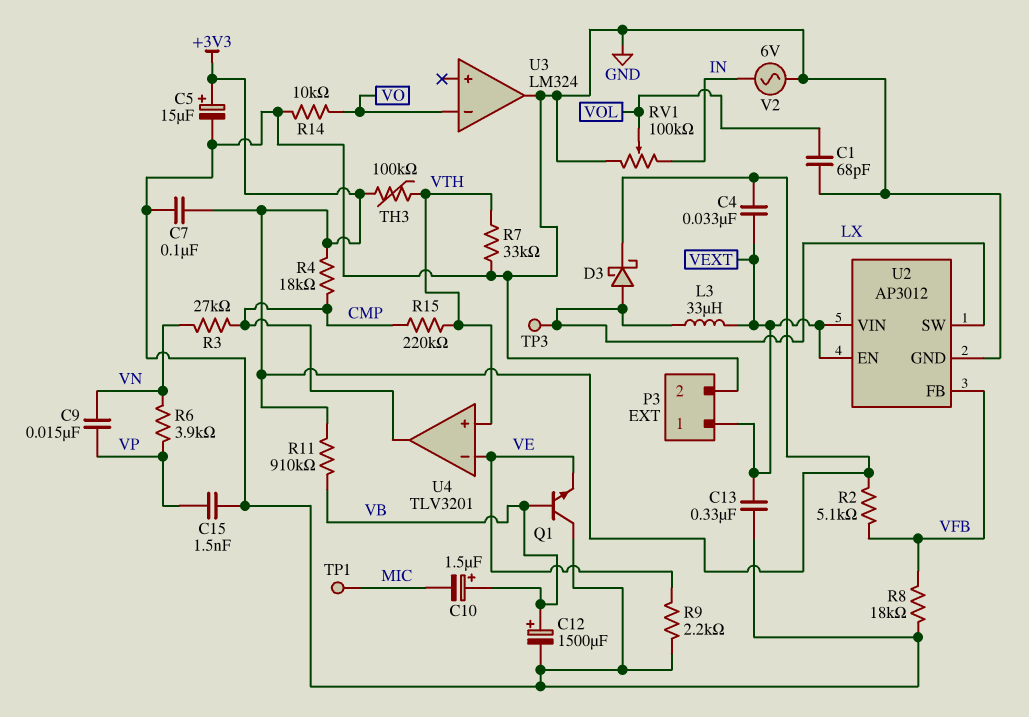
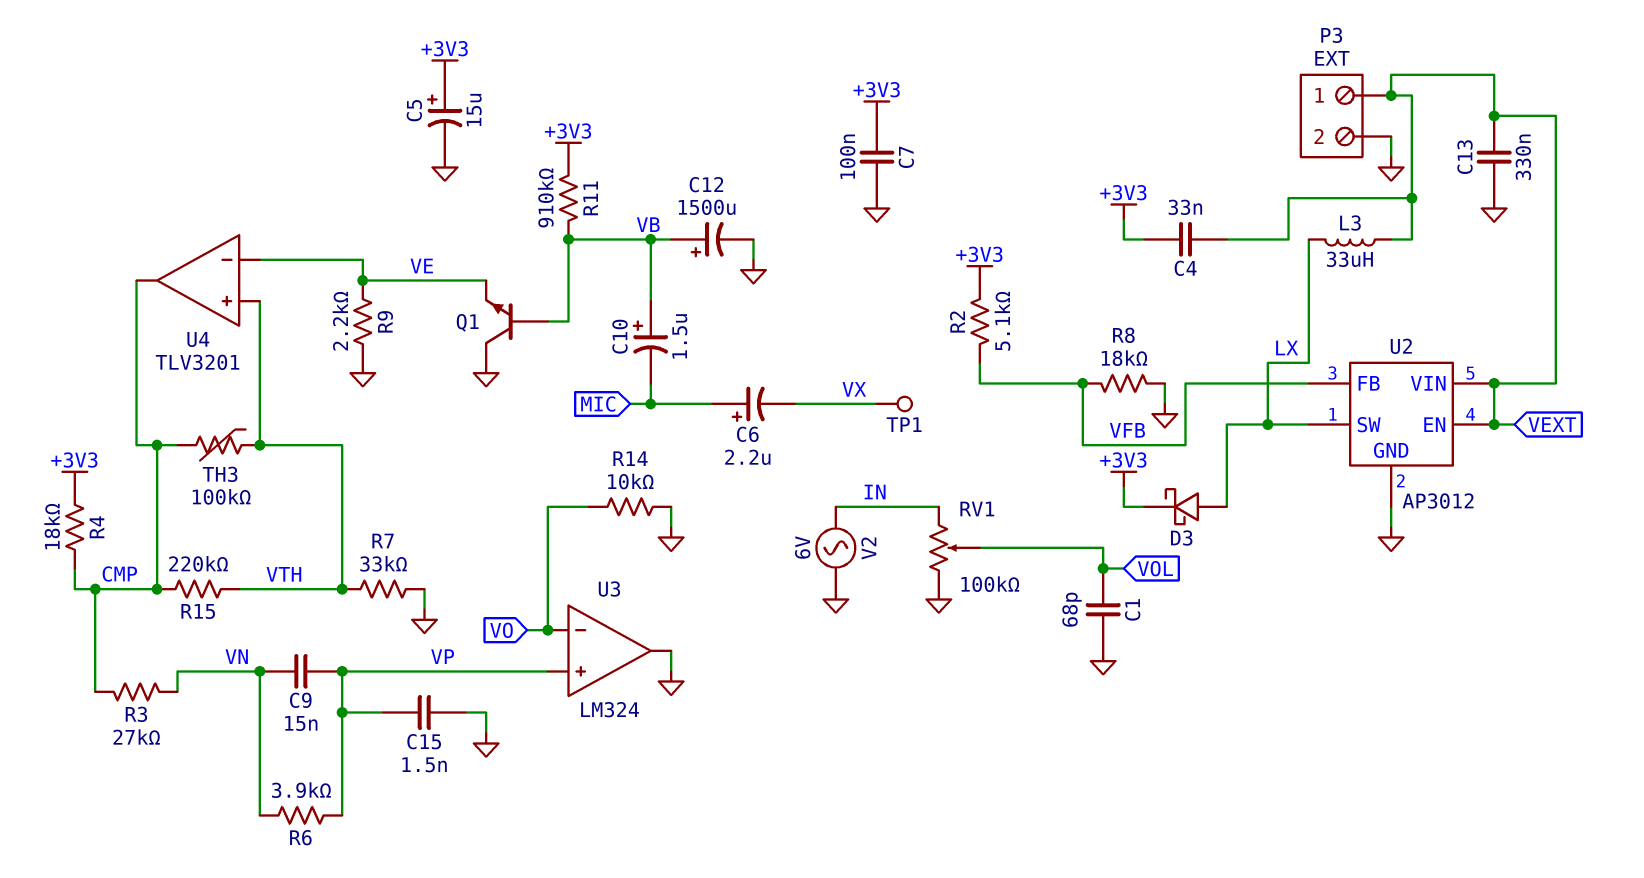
C6: none -> 2.2uF (plus MIC, minus VX)
TH3: 100k (+3V3, VTH) -> 100k (CMP, VTH)
TP1: test point (MIC) -> test point (VX)
TP3: test point (LX) -> none
U3 pin in+: none -> VP

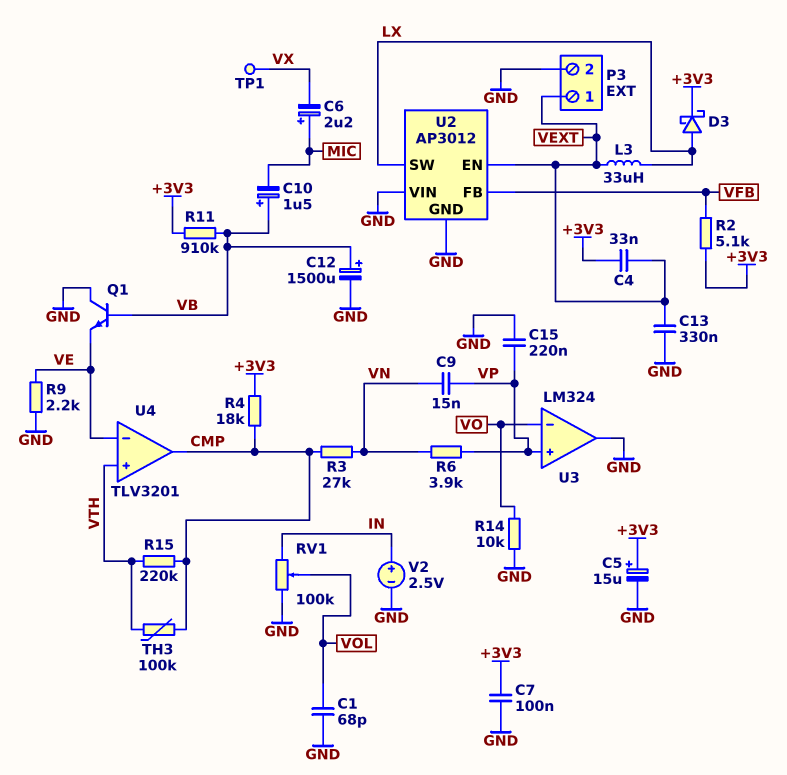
C15: 1.5nF (GND, VP) -> 220nF (GND, VP)
R7: 33k (GND, VTH) -> none
R8: 18k (GND, VFB) -> none
U2 pin VIN: VEXT -> GND
V2: AC 6V (GND, IN) -> 2.5V (plus IN, minus GND)

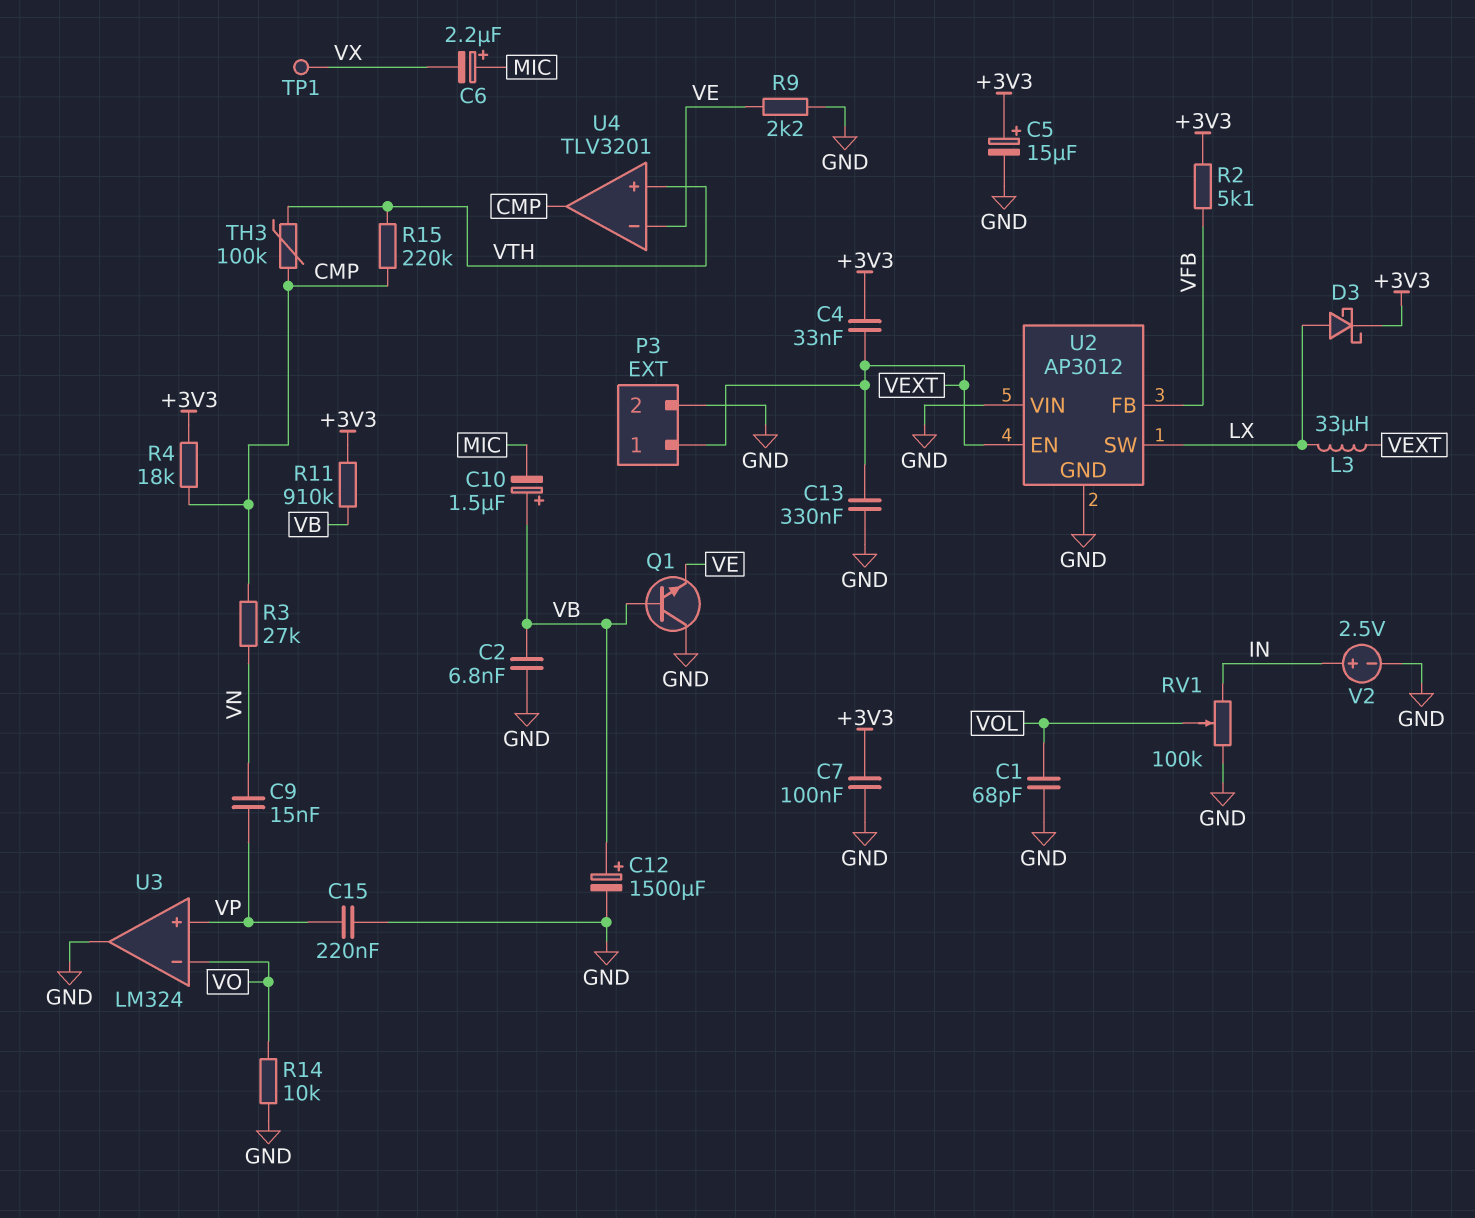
C2: none -> 6.8nF (GND, VB)
R6: 3.9k (VN, VP) -> none

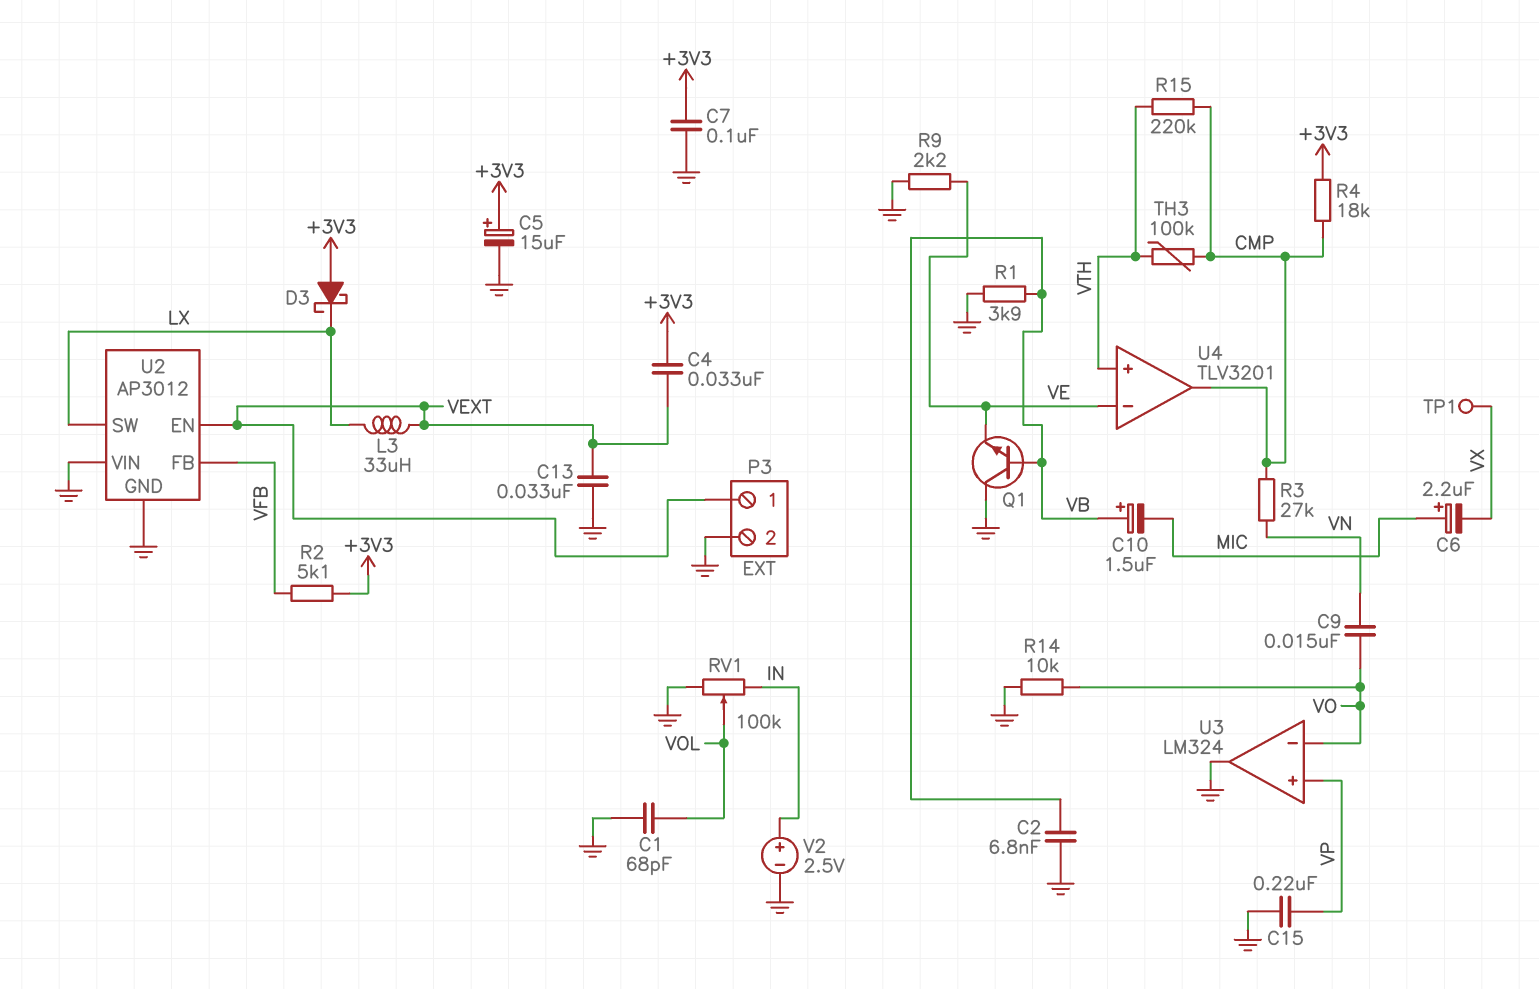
C9: 15nF (VN, VP) -> 15nF (VN, VO)
C12: 1500uF (plus VB, minus GND) -> none
C13: 330nF (GND, VEXT) -> 33nF (GND, VEXT)
D3: schottky (A LX, K +3V3) -> schottky (A +3V3, K LX)
R1: none -> 3.9k (GND, VB)
R11: 910k (+3V3, VB) -> none

